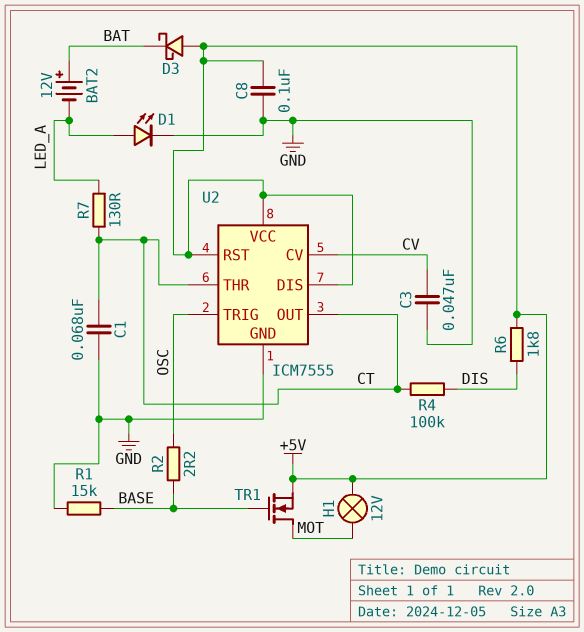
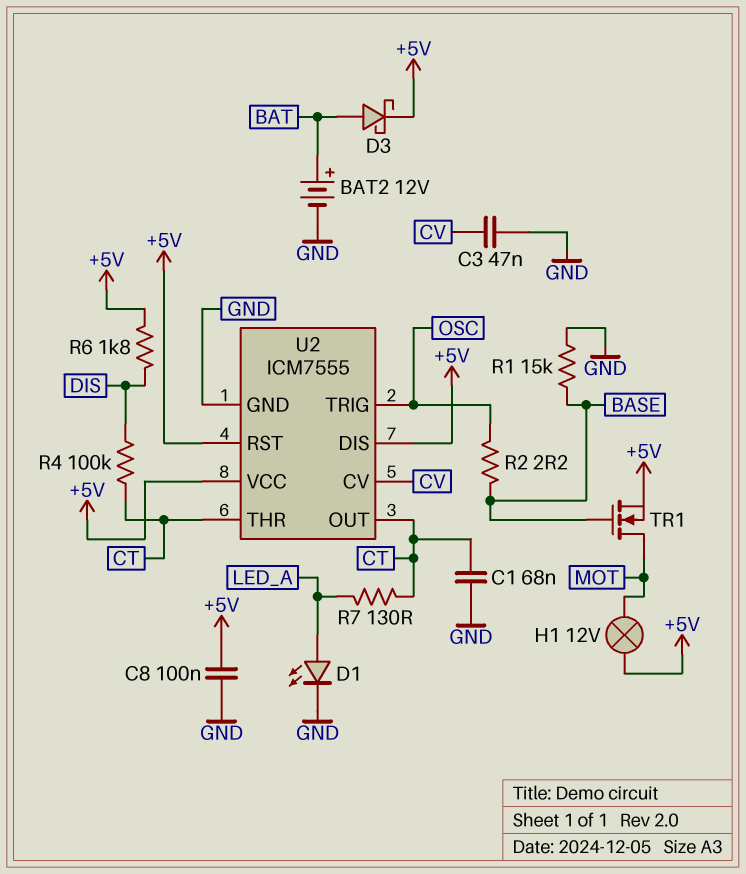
BAT2: 12V (plus BAT, minus LED_A) -> 12V (plus BAT, minus GND)
D3: schottky (A +5V, K BAT) -> schottky (A BAT, K +5V)

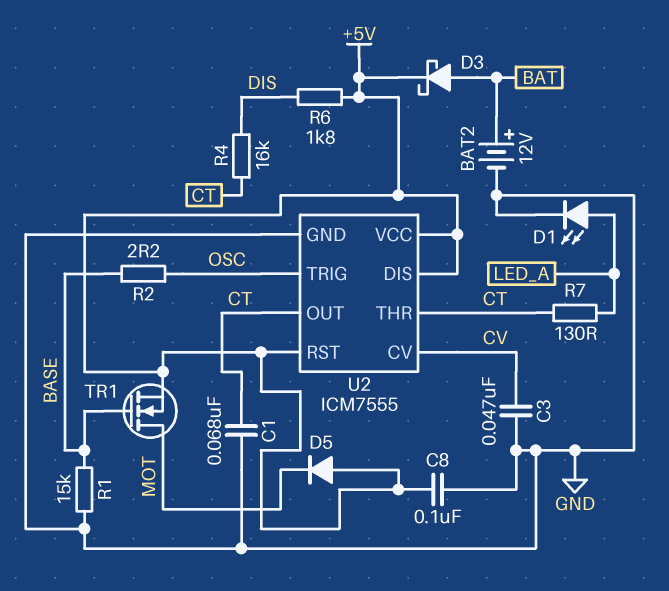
D5: none -> diode (A +5V, K MOT)
H1: lamp 12V (+5V, MOT) -> none
R4: 100k (CT, DIS) -> 16k (CT, DIS)

